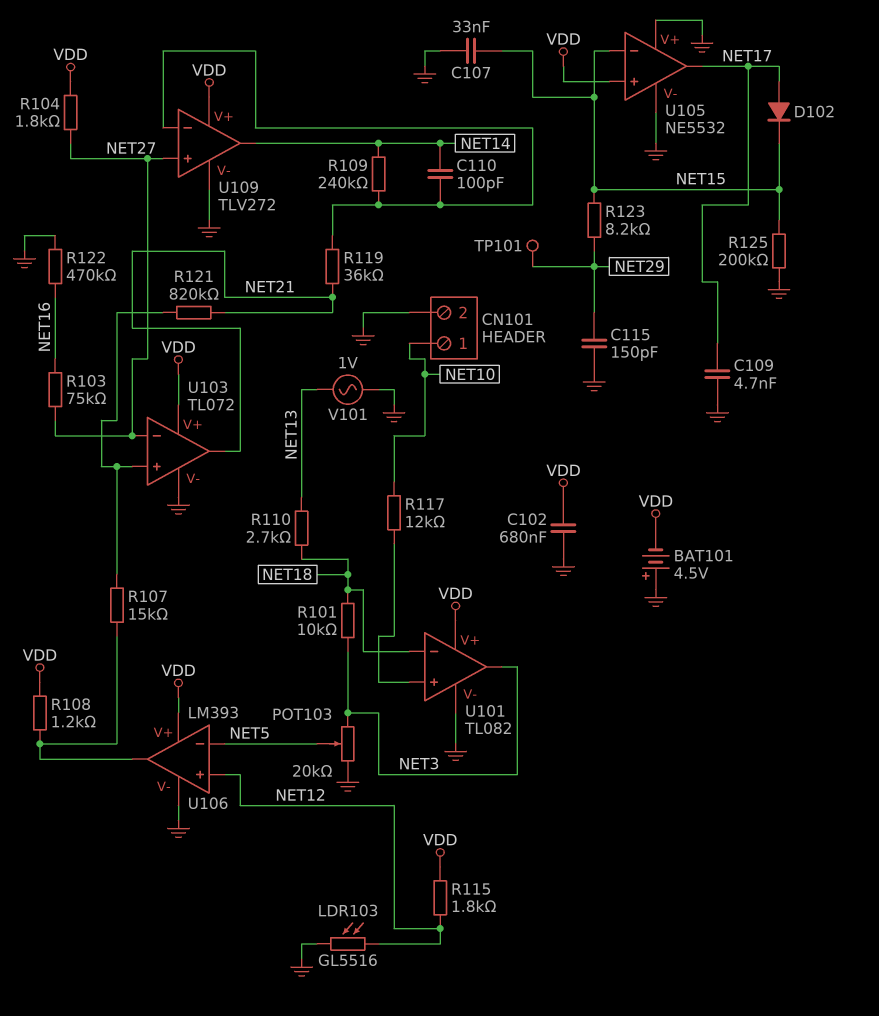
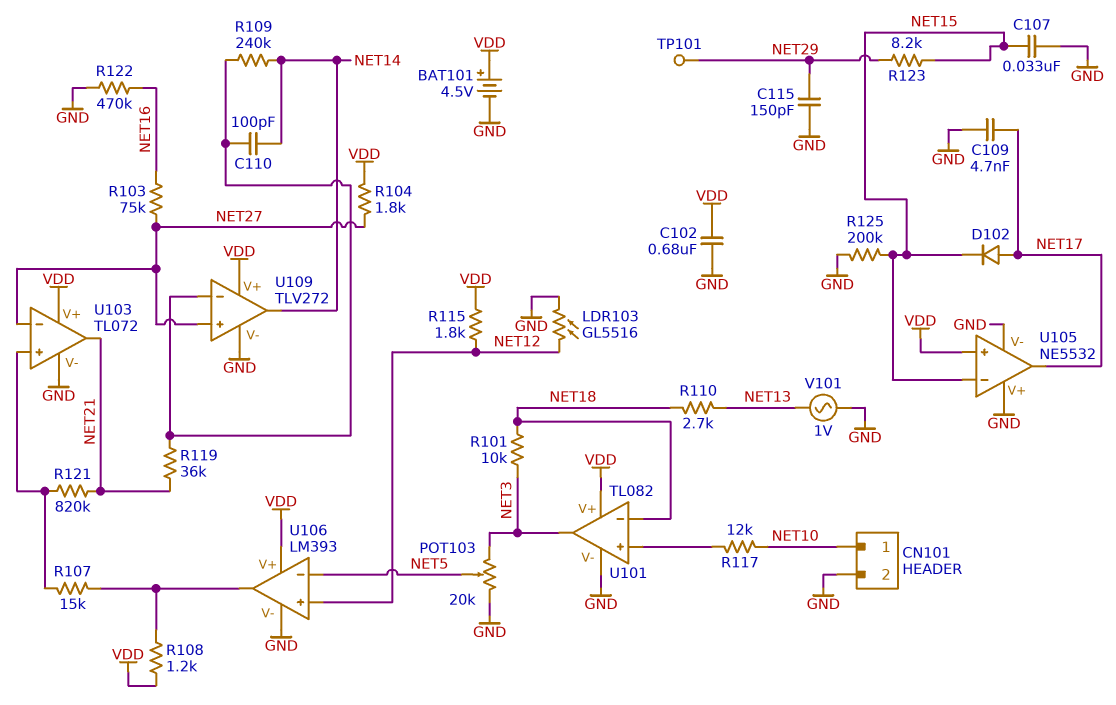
BAT101: 4.5V (plus GND, minus VDD) -> 4.5V (plus VDD, minus GND)

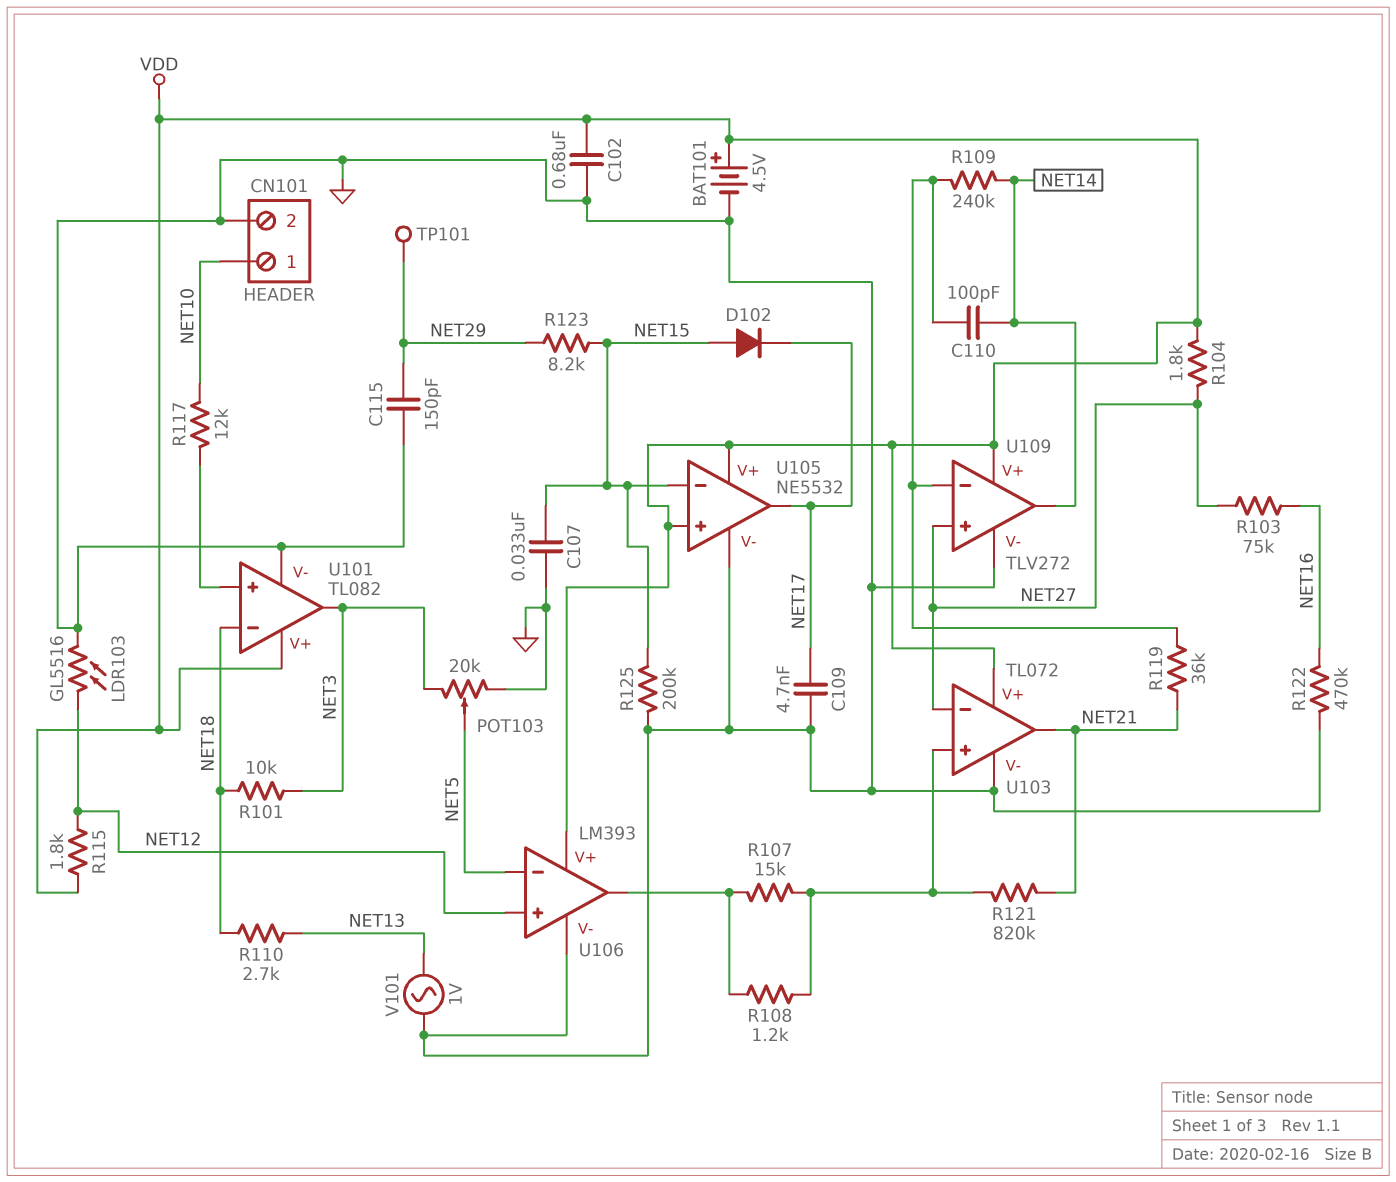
D102: diode (A NET17, K NET15) -> diode (A NET15, K NET17)
R108: 1.2k (U106/out, VDD) -> 1.2k (U103/in+, U106/out)
U105 pin V+: GND -> VDD

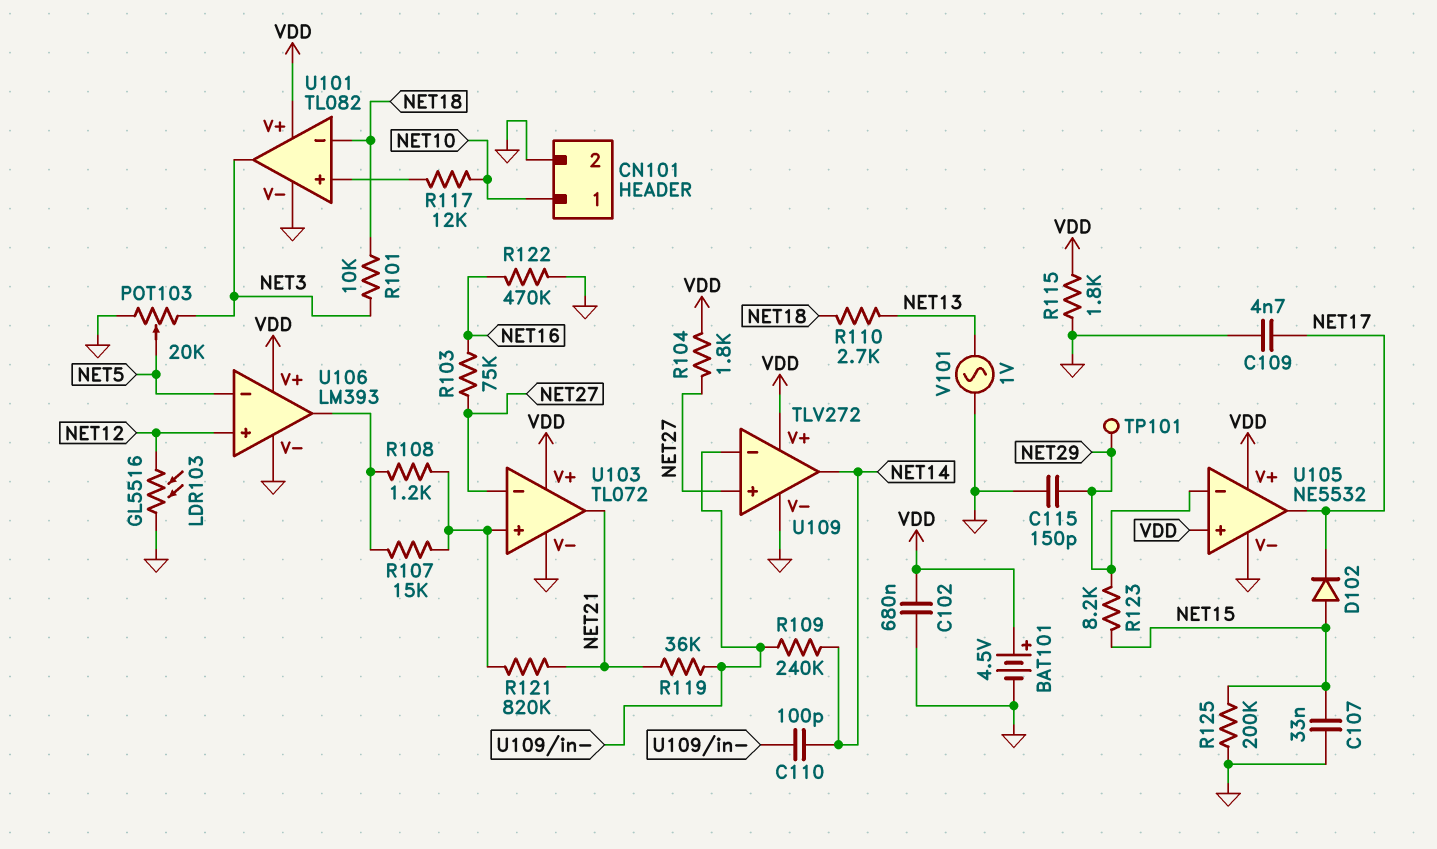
R115: 1.8k (NET12, VDD) -> 1.8k (GND, VDD)
U105 pin in-: NET15 -> NET29

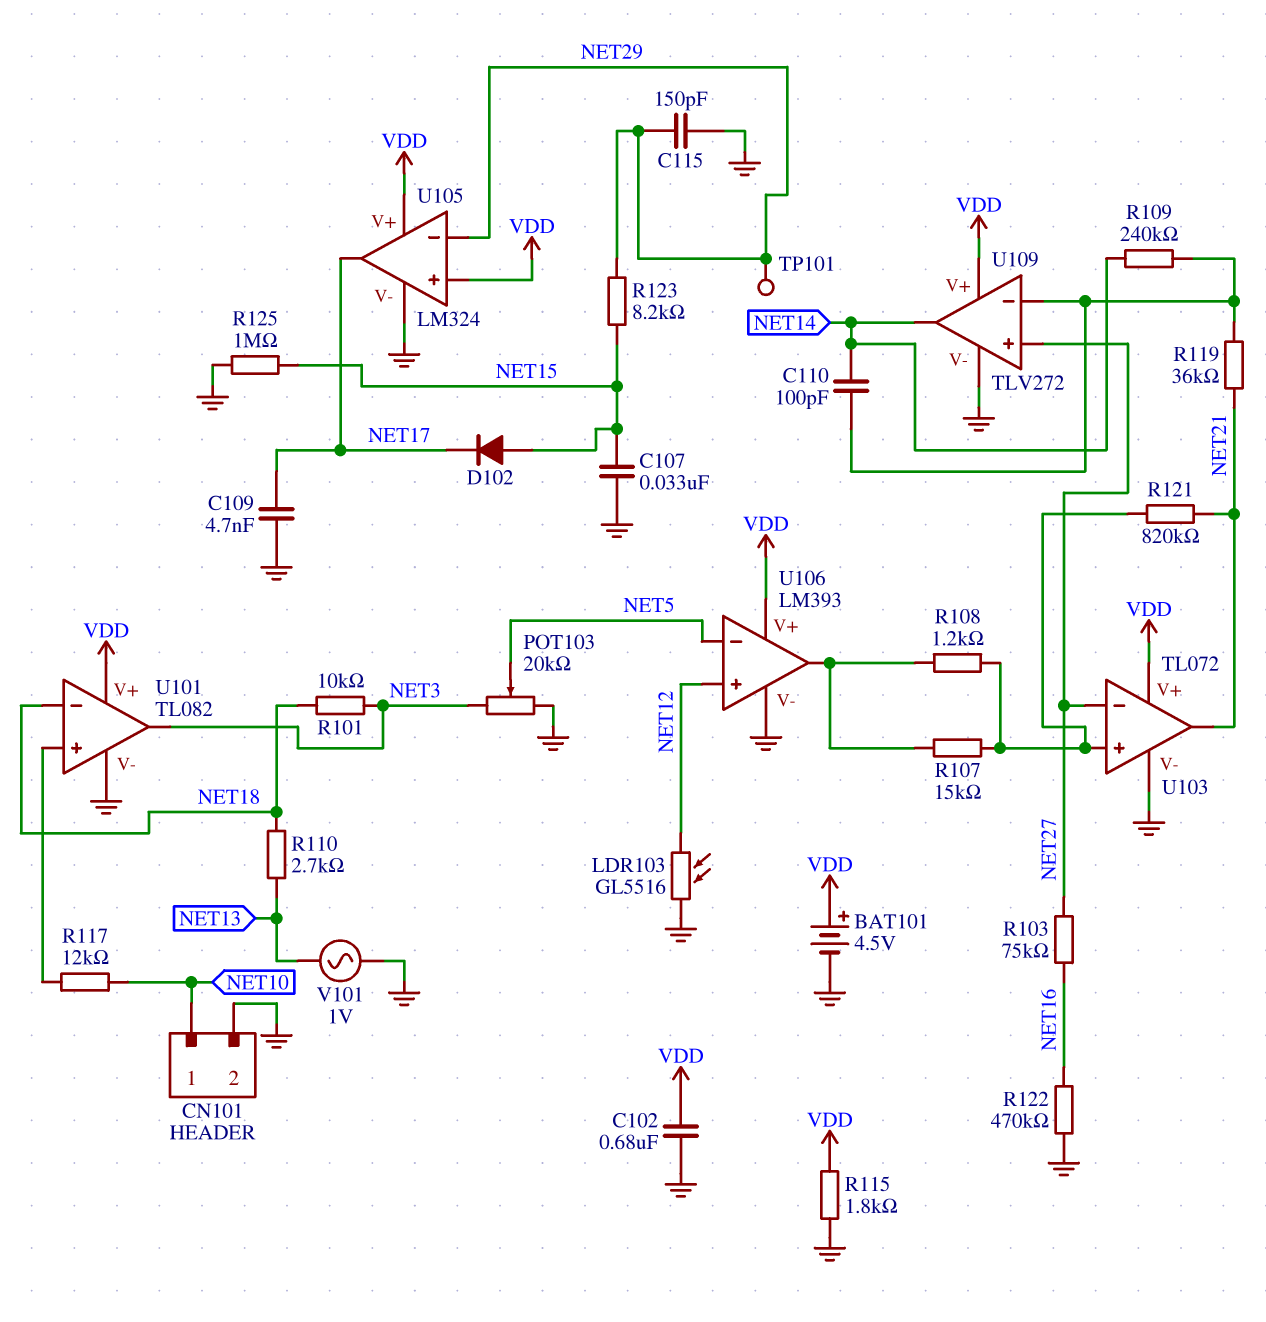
R104: 1.8k (NET27, VDD) -> none
R125: 200k (GND, NET15) -> 1M (GND, NET15)
U105: NE5532 -> LM324

